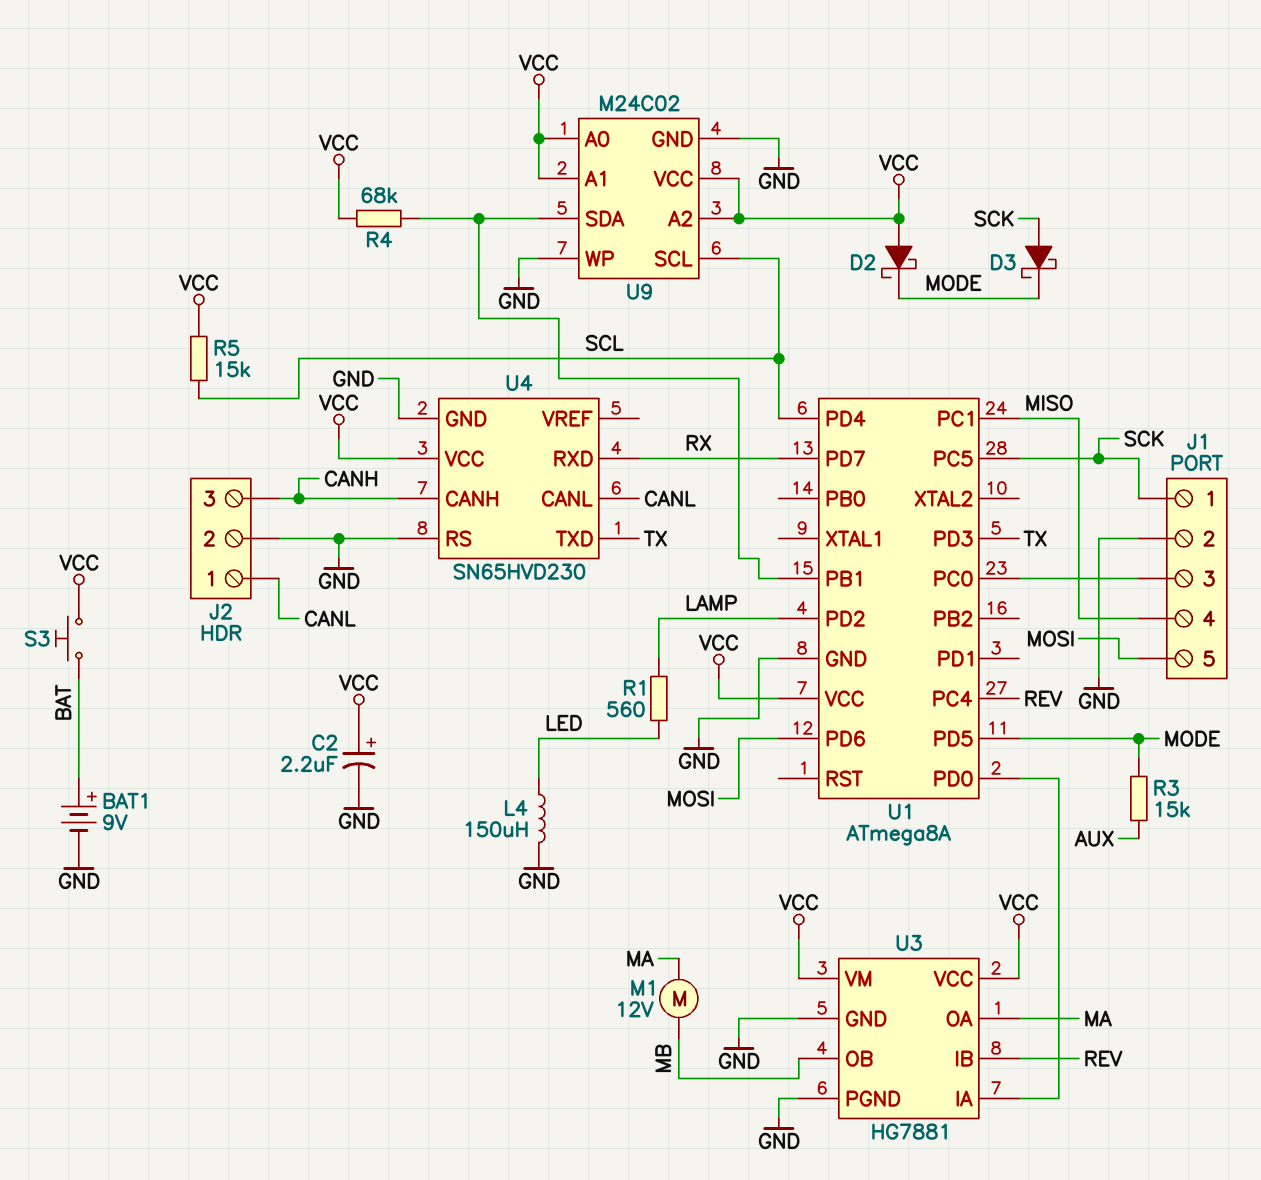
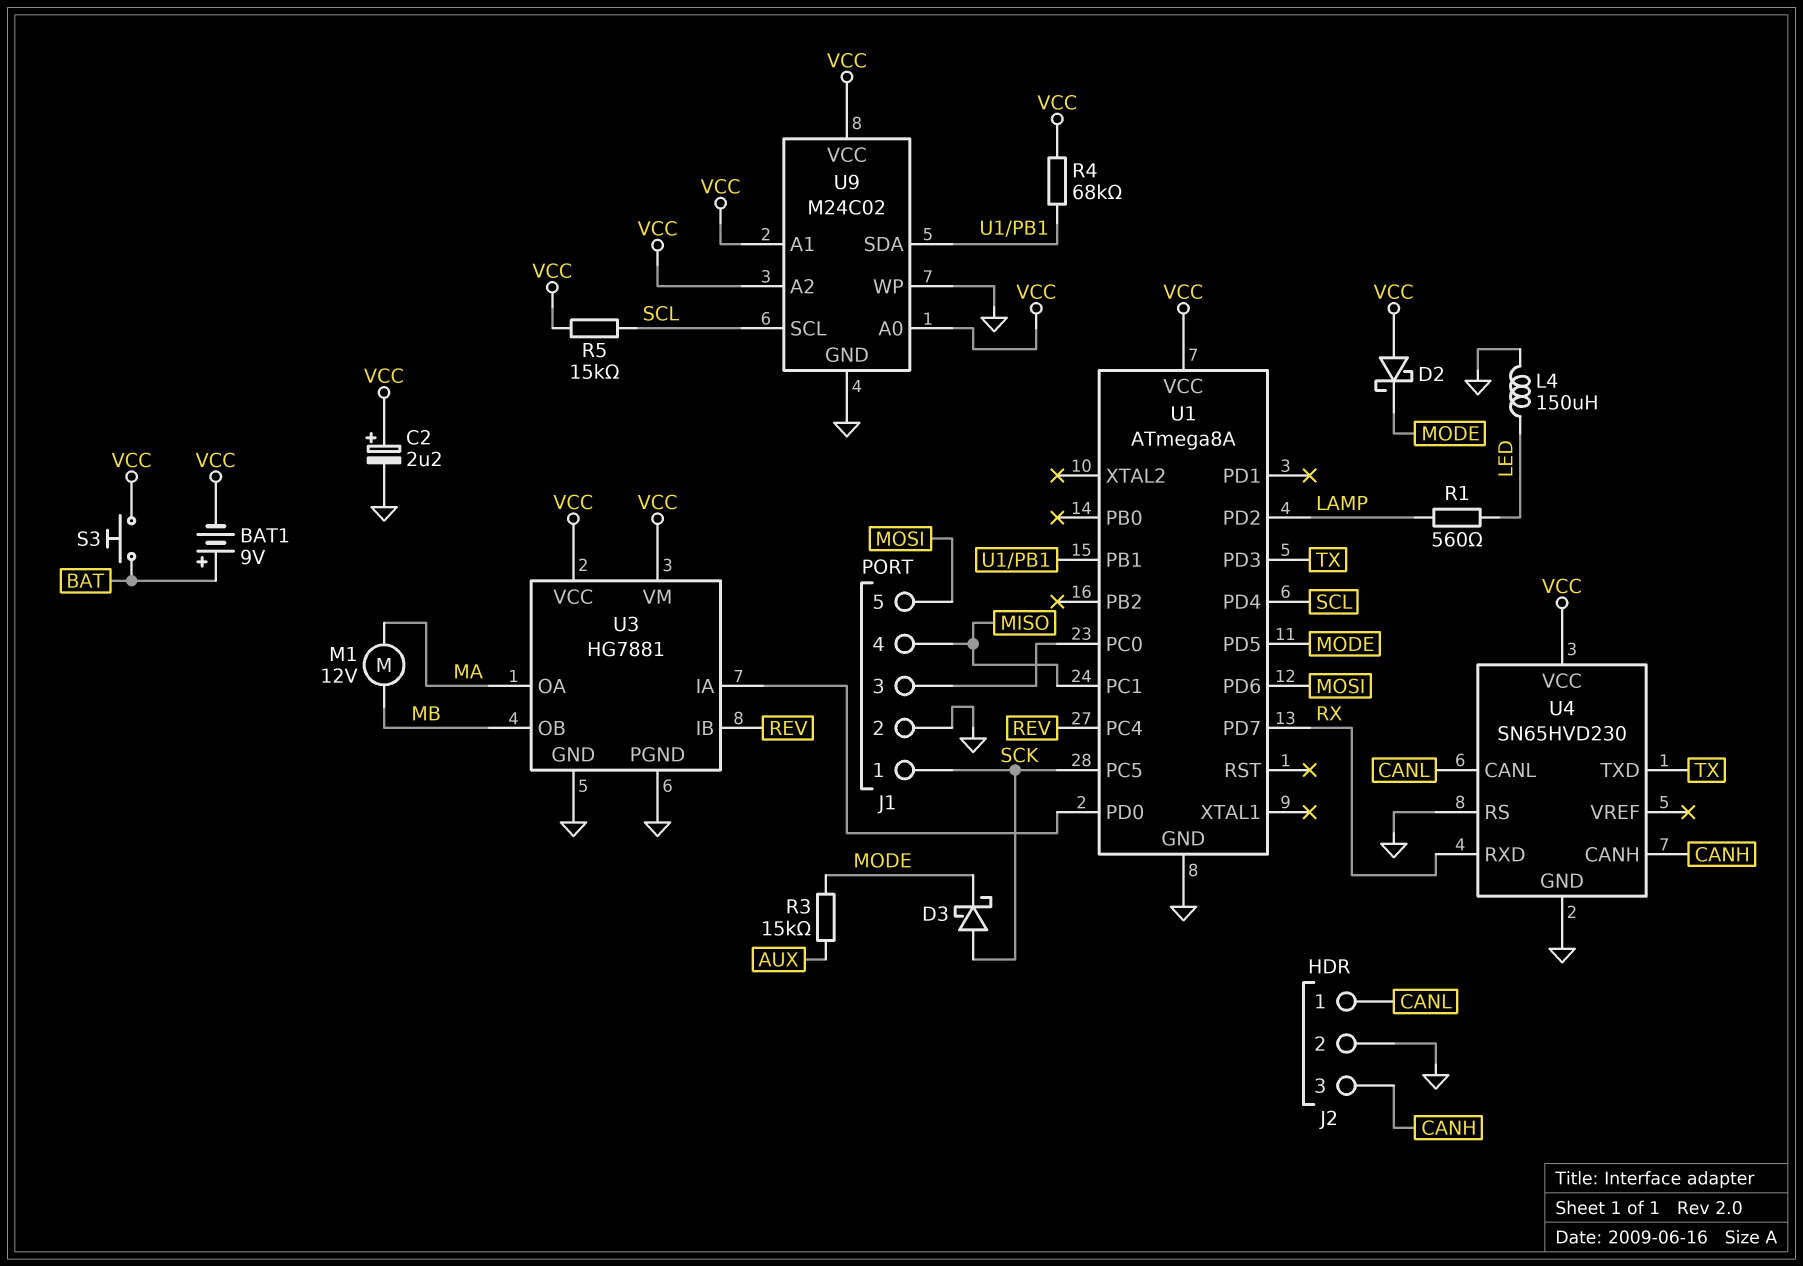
BAT1: 9V (plus BAT, minus GND) -> 9V (plus BAT, minus VCC)

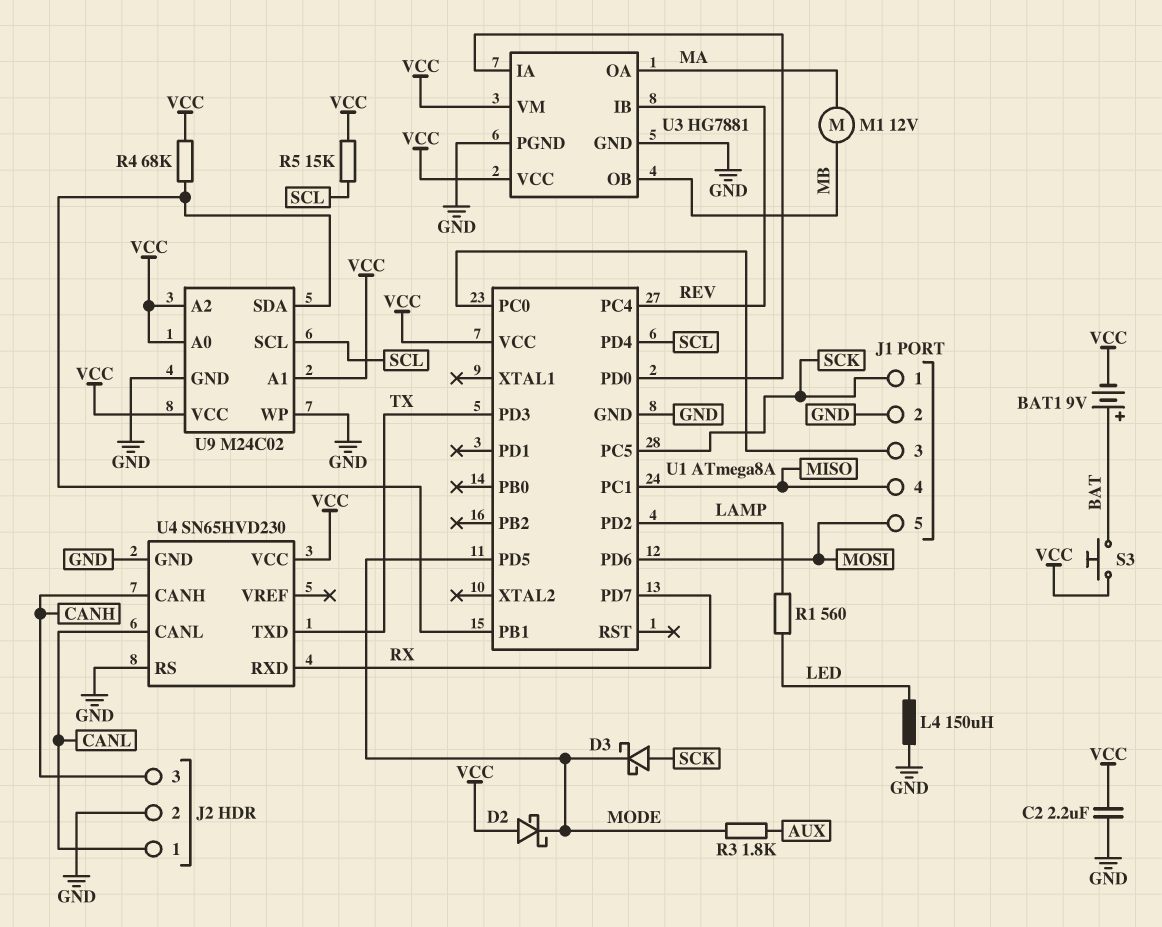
C2: 2.2uF (plus VCC, minus GND) -> 2.2uF (GND, VCC)
R3: 15k (AUX, MODE) -> 1.8k (AUX, MODE)

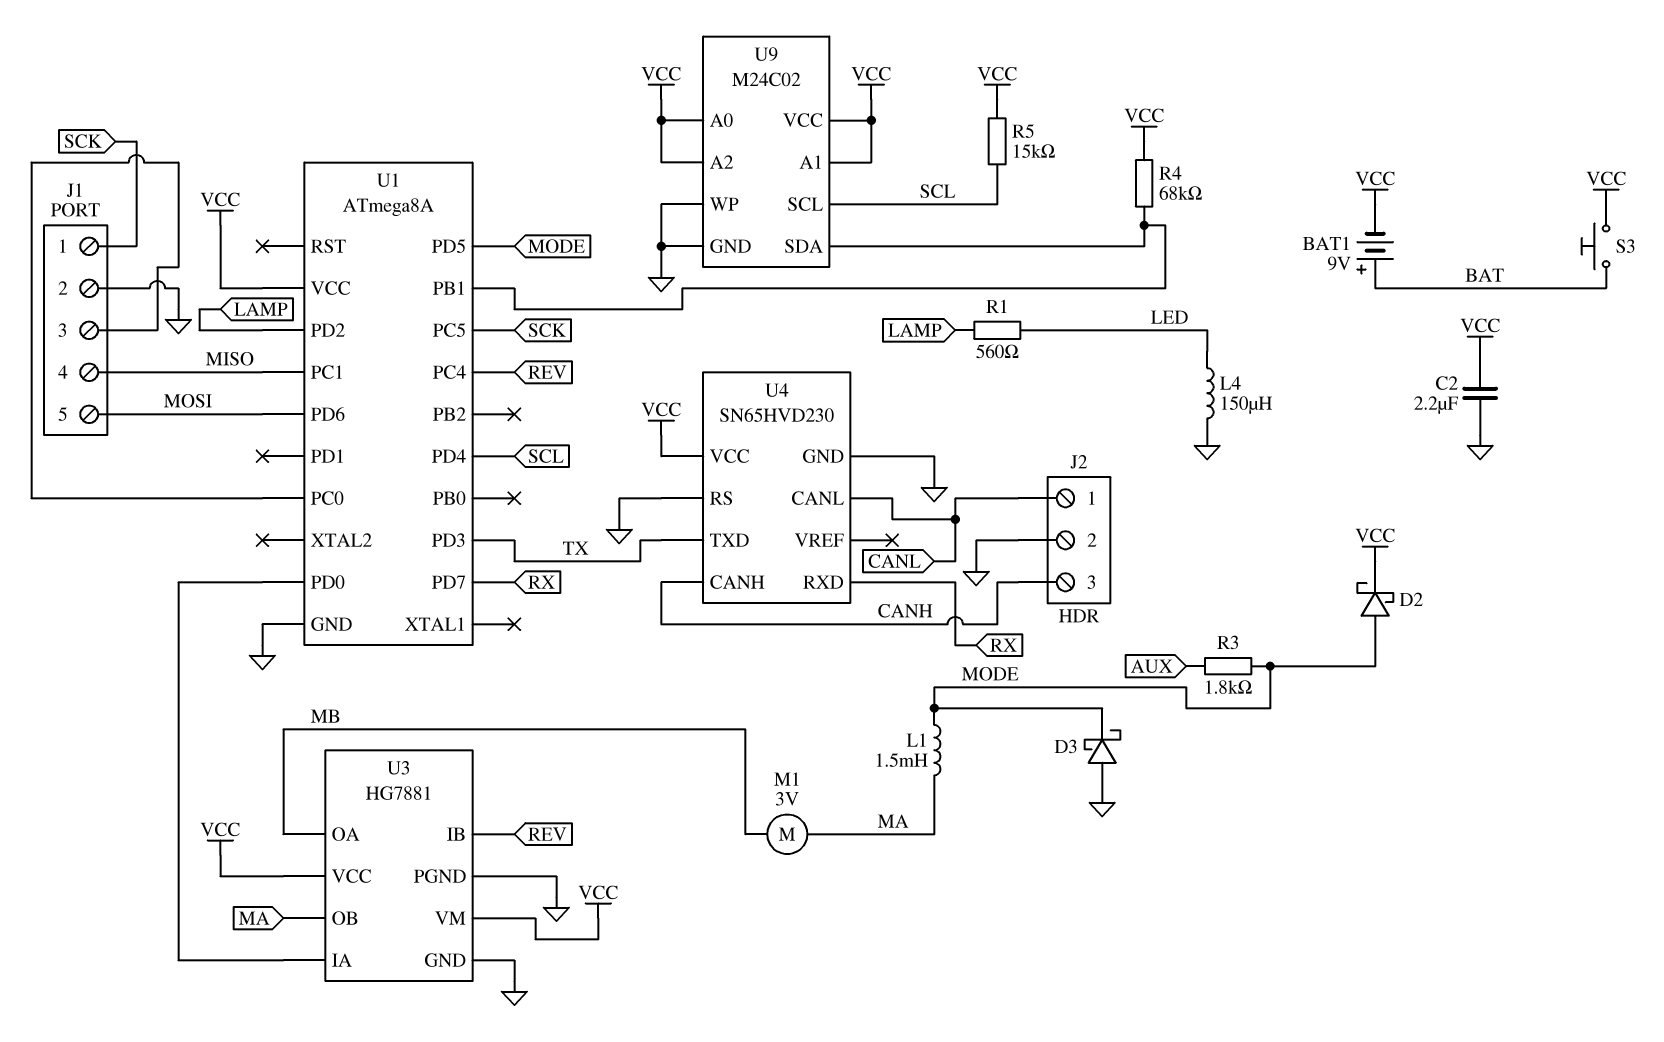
D2: schottky (A VCC, K MODE) -> schottky (A MODE, K VCC)
D3: schottky (A SCK, K MODE) -> schottky (A GND, K MODE)
L1: none -> 1.5mH (MA, MODE)
M1: motor 12V (MA, MB) -> motor 3V (MA, MB)
U3 pin OA: MA -> MB
U3 pin OB: MB -> MA

